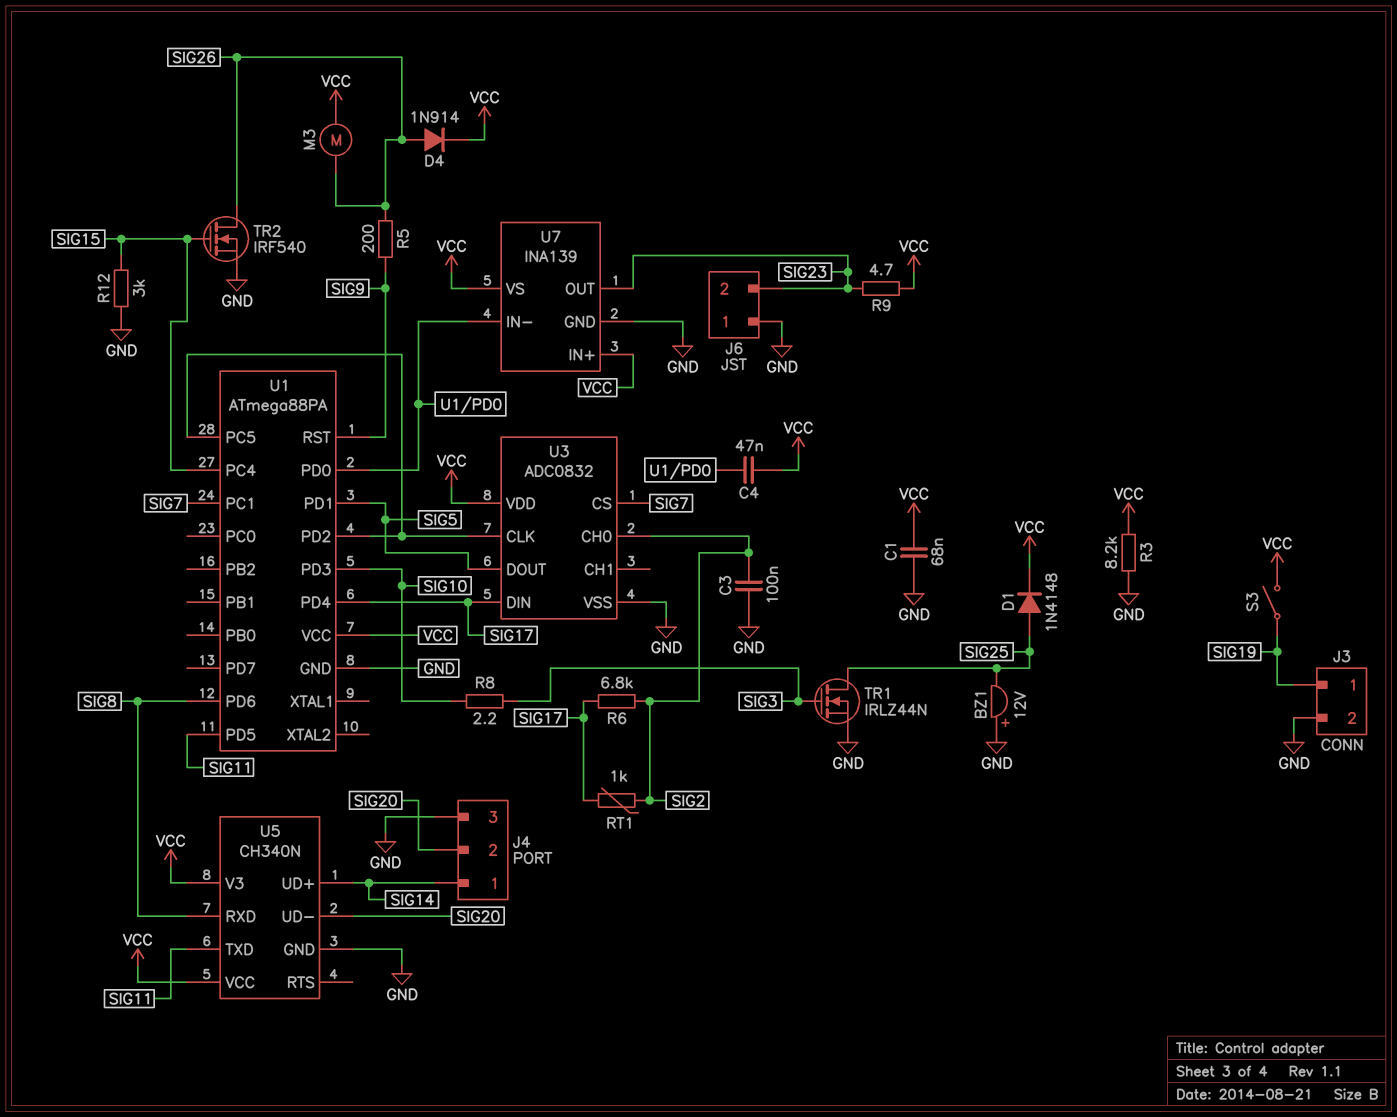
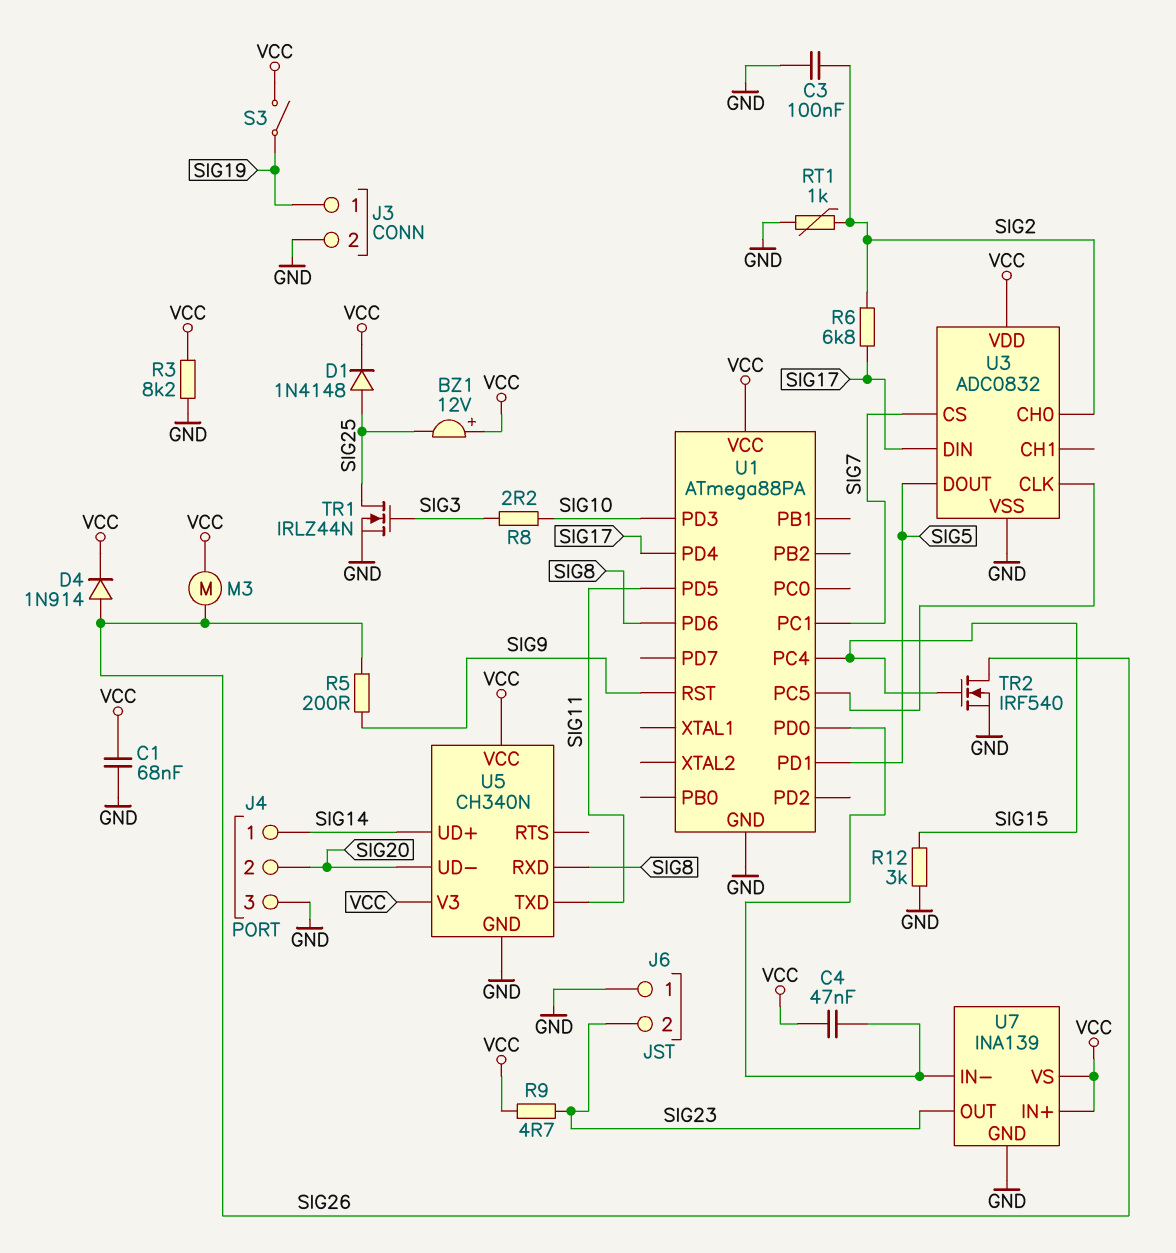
BZ1: buzzer 12V (plus GND, minus SIG25) -> buzzer 12V (plus VCC, minus SIG25)
RT1: 1k (SIG2, SIG17) -> 1k (GND, SIG2)
U1 pin PD2: U1/PC5 -> none

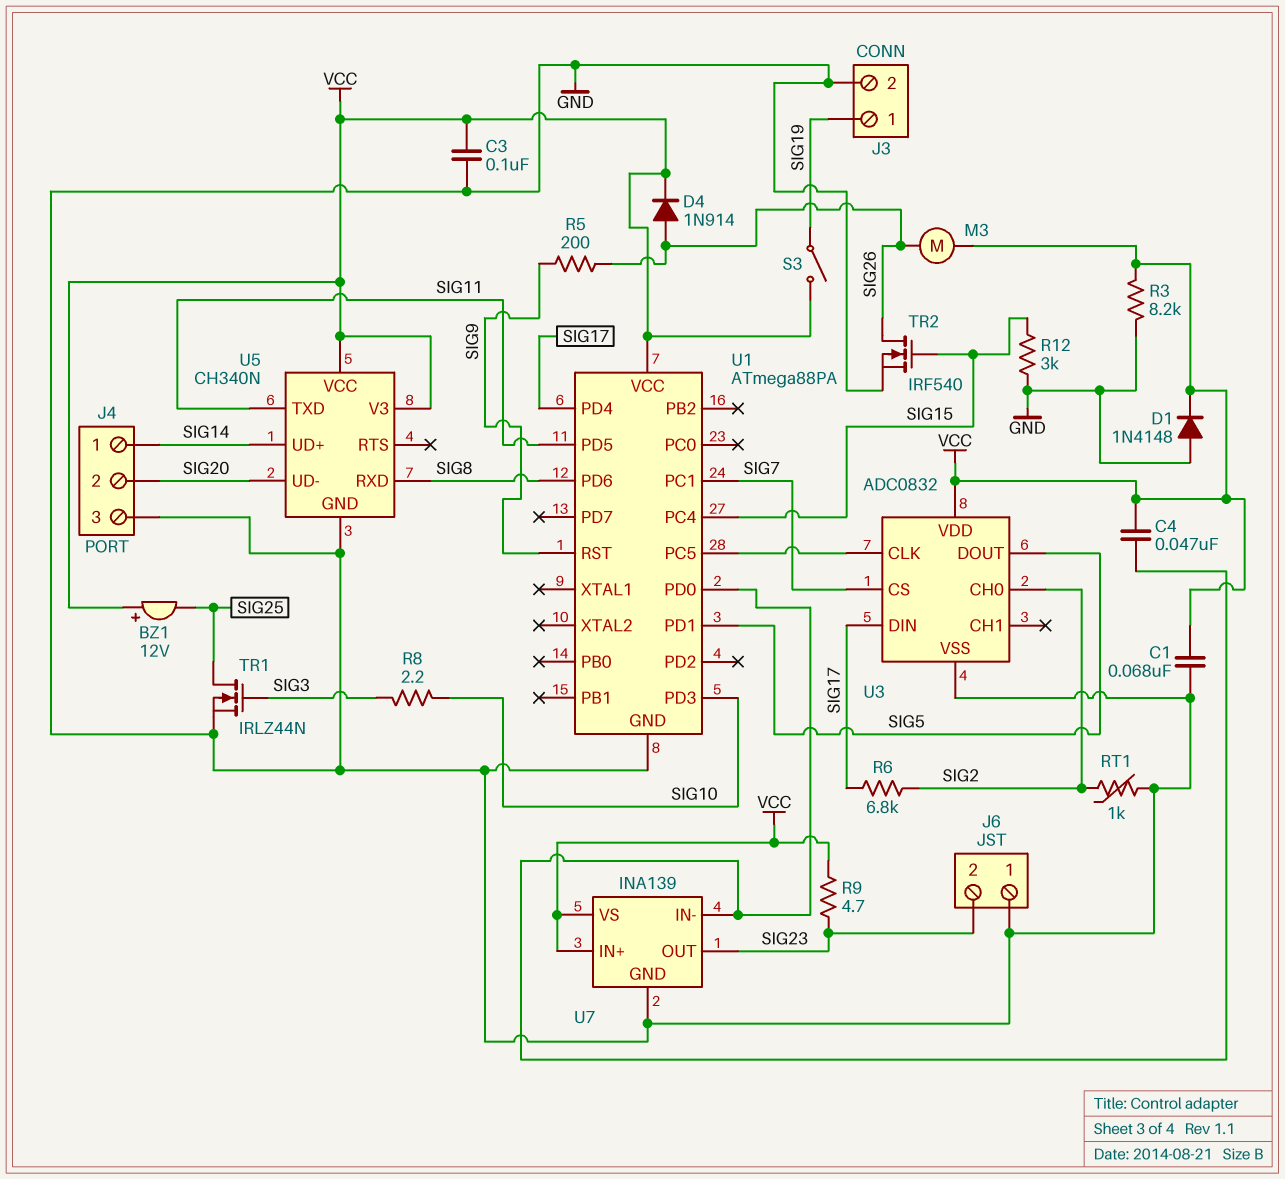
C3: 100nF (GND, SIG2) -> 100nF (GND, VCC)
D1: diode 1N4148 (A SIG25, K VCC) -> diode 1N4148 (A GND, K VCC)

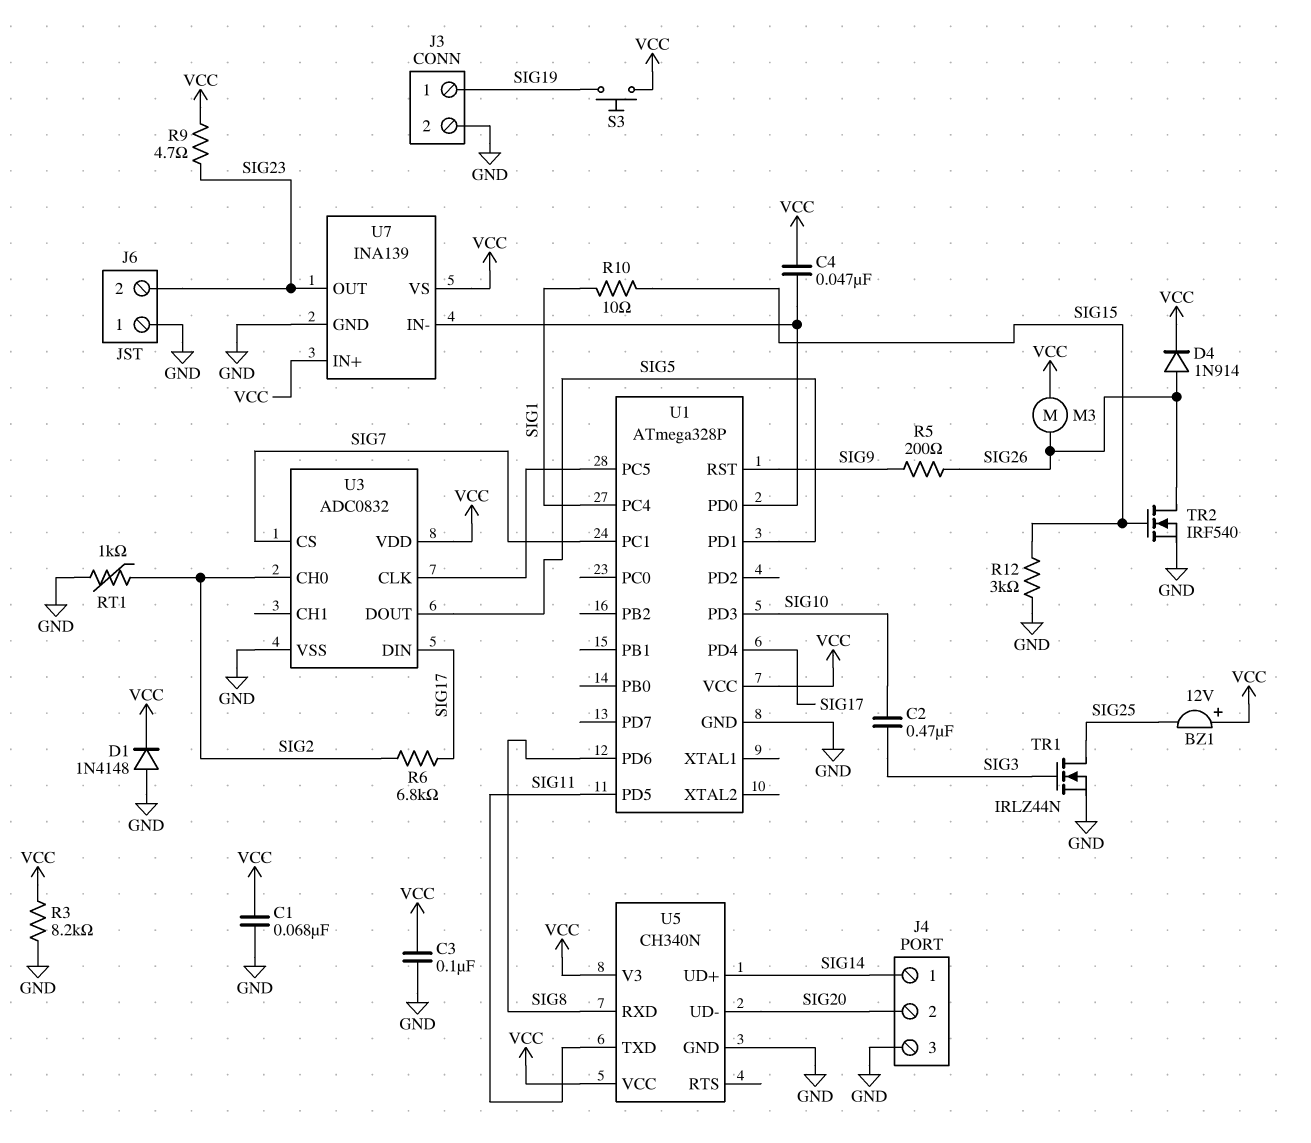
C2: none -> 470nF (SIG3, SIG10)
R8: 2.2 (SIG3, SIG10) -> none
R10: none -> 10 (SIG1, SIG15)
S3: switch (SIG19, VCC) -> button (SIG19, VCC)
U1: ATmega88PA -> ATmega328P
U1 pin PC4: SIG15 -> SIG1

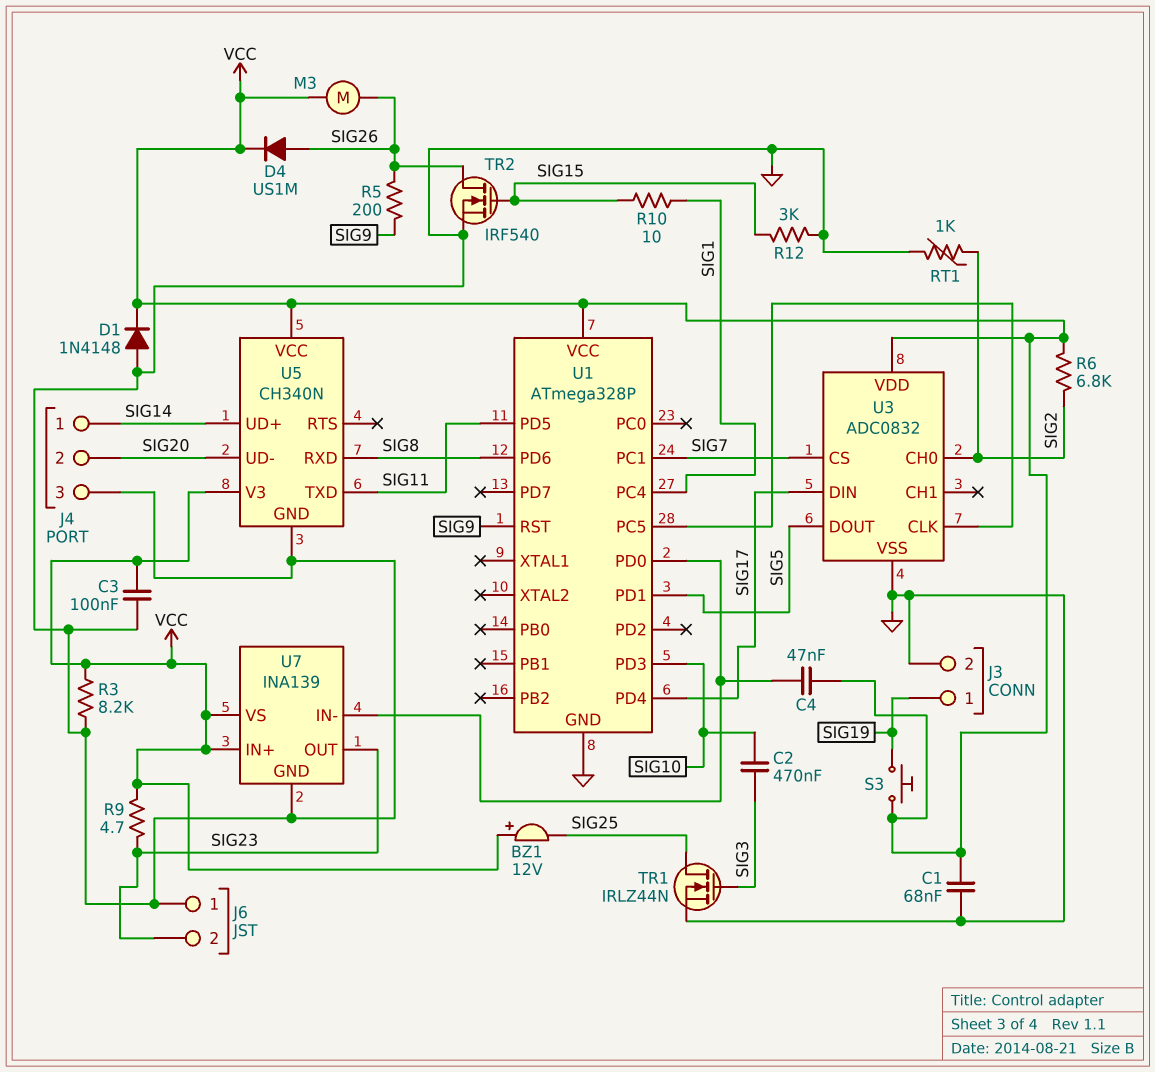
D4: diode 1N914 (A SIG26, K VCC) -> diode US1M (A SIG26, K VCC)
R6: 6.8k (SIG2, SIG17) -> 6.8k (SIG2, VCC)

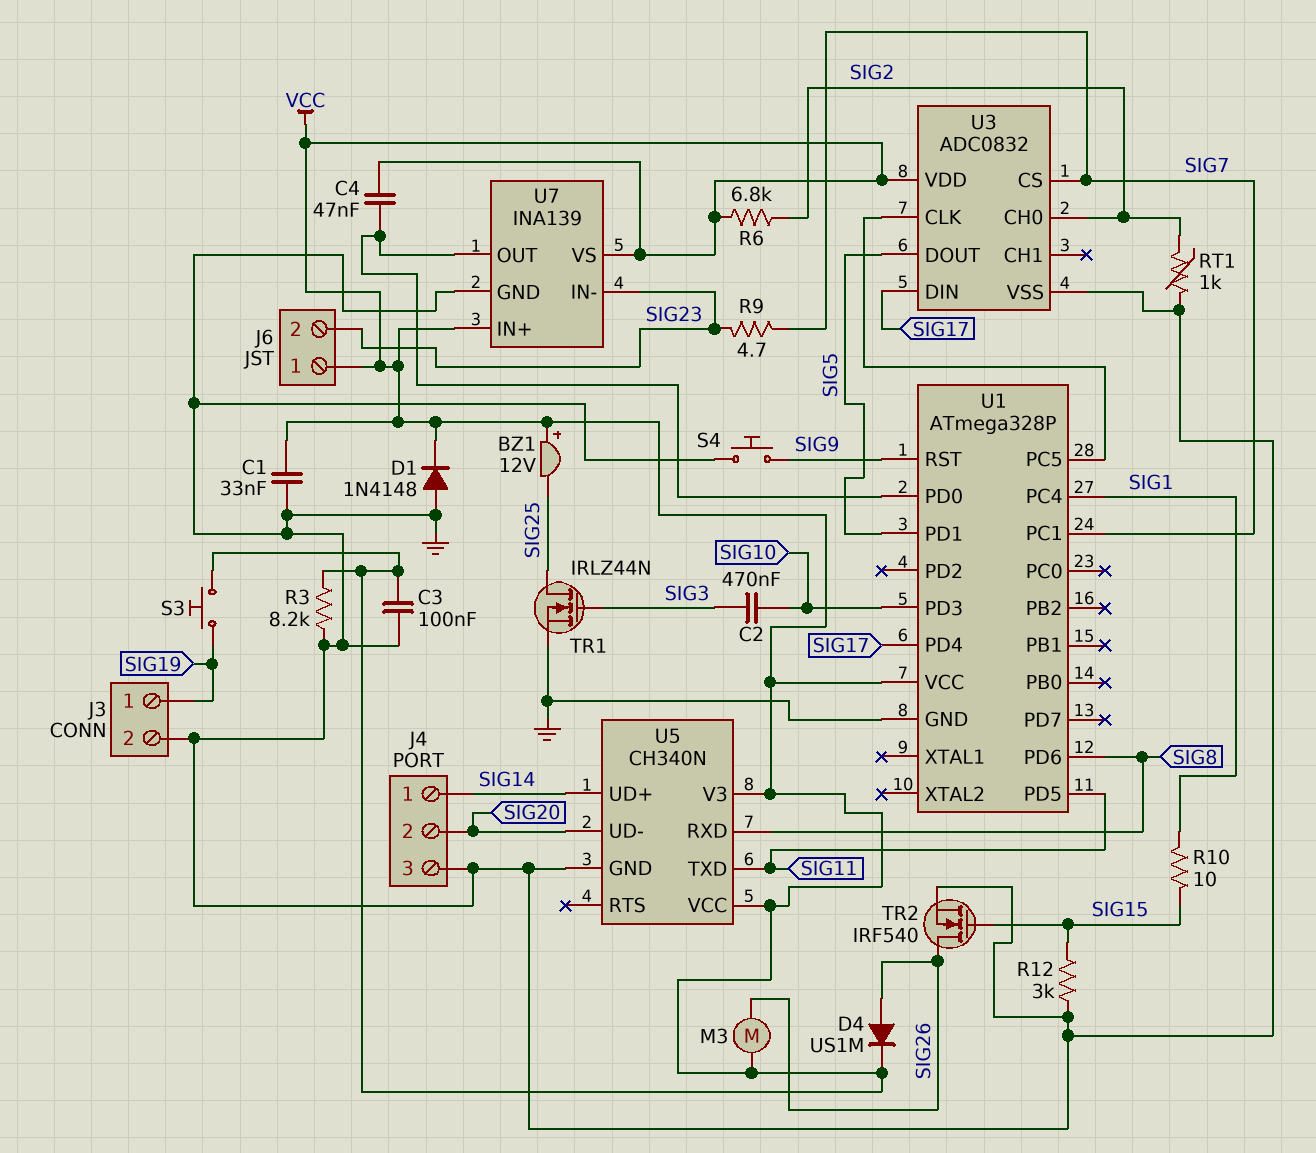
C1: 68nF (GND, VCC) -> 33nF (GND, VCC)
J6 pin 1: GND -> VCC
R5: 200 (SIG9, SIG26) -> none
R9: 4.7 (SIG23, VCC) -> 4.7 (SIG7, SIG23)
S4: none -> button (GND, SIG9)
U7 pin IN-: U1/PD0 -> SIG23
U7 pin OUT: SIG23 -> U1/PD0

